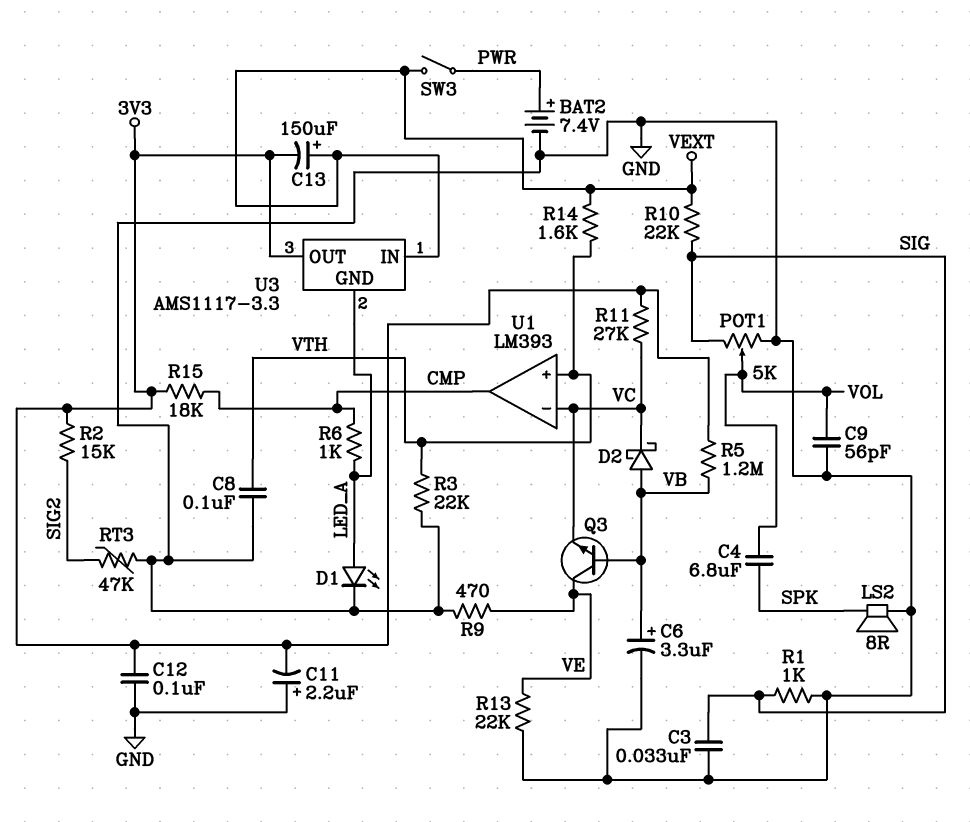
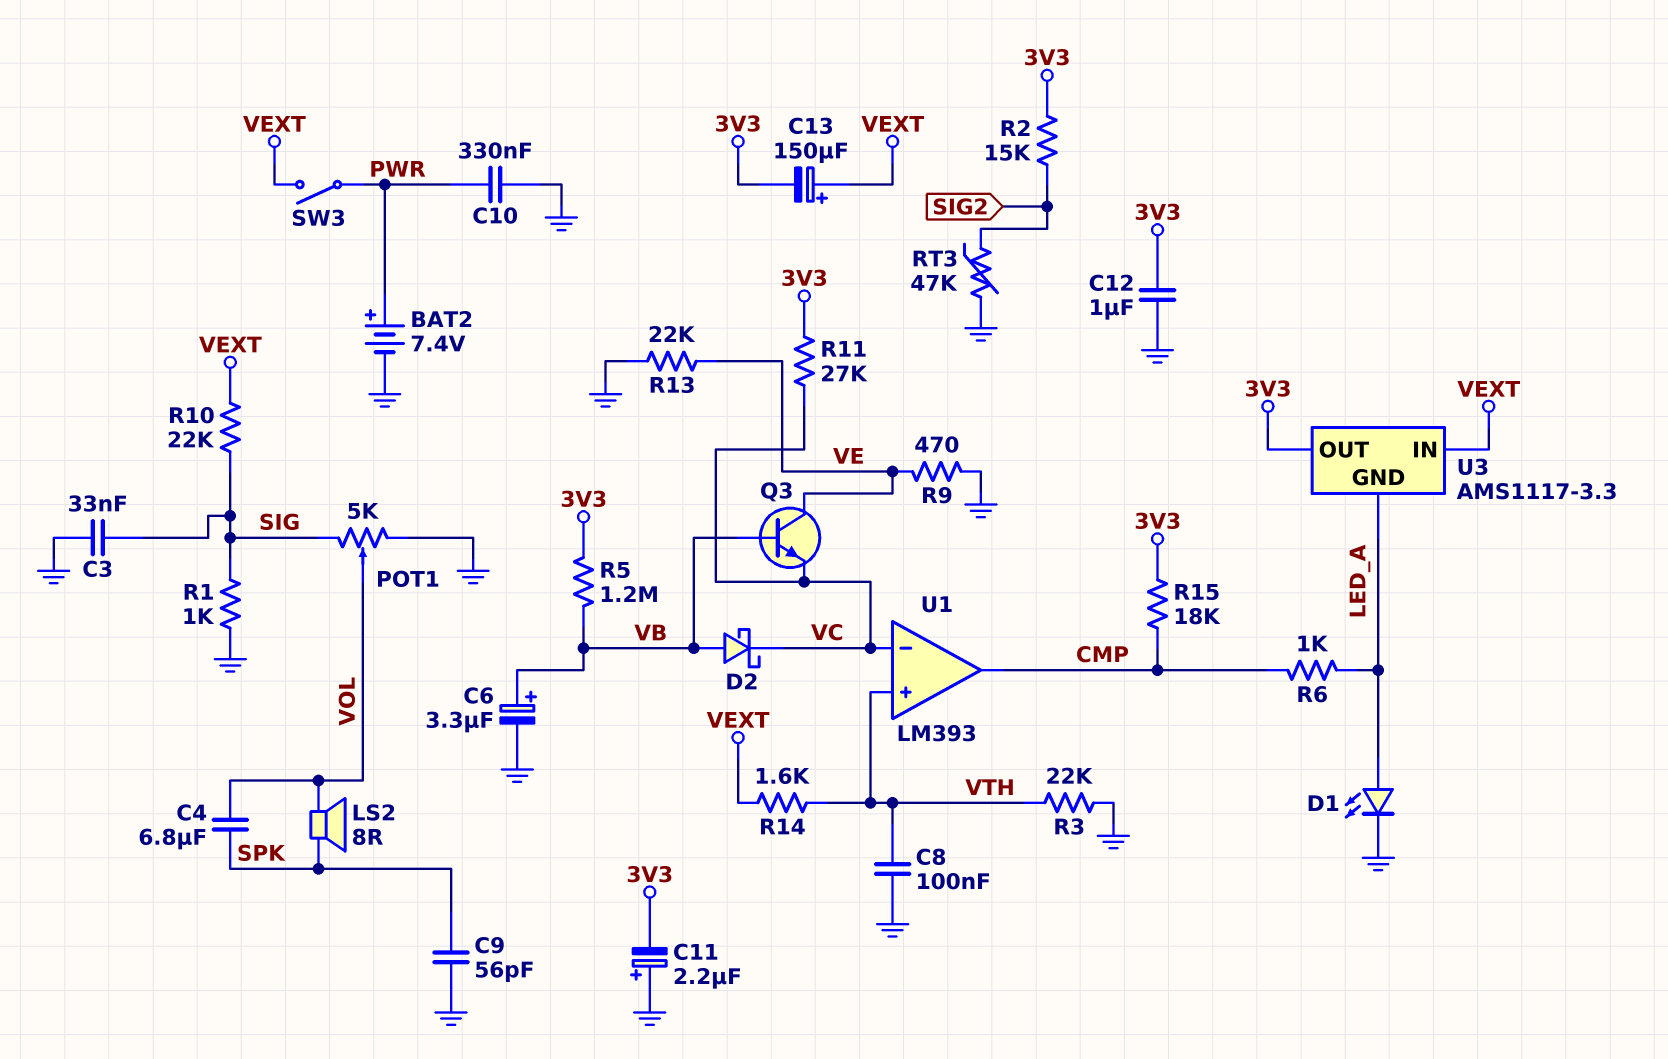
C9: 56pF (GND, VOL) -> 56pF (GND, SPK)
C10: none -> 330nF (GND, PWR)
C12: 100nF (3V3, GND) -> 1uF (3V3, GND)
LS2: speaker 8R (GND, SPK) -> speaker 8R (SPK, VOL)

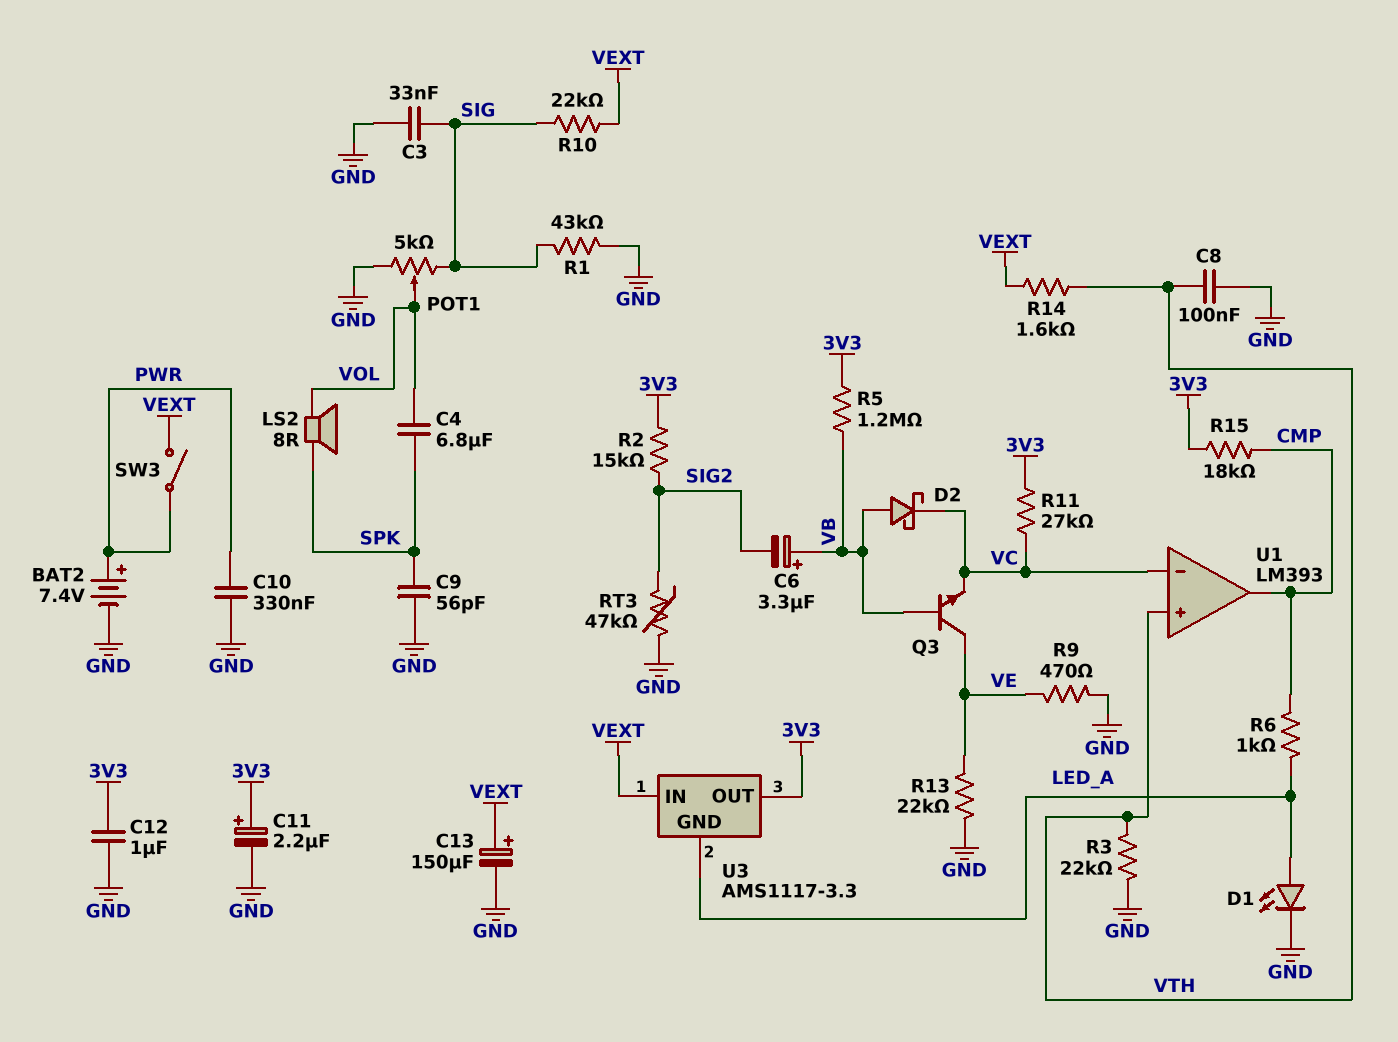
C6: 3.3uF (plus VB, minus GND) -> 3.3uF (plus VB, minus SIG2)
C11: 2.2uF (plus GND, minus 3V3) -> 2.2uF (plus 3V3, minus GND)
C13: 150uF (plus VEXT, minus 3V3) -> 150uF (plus VEXT, minus GND)
R1: 1k (GND, SIG) -> 43k (GND, SIG)

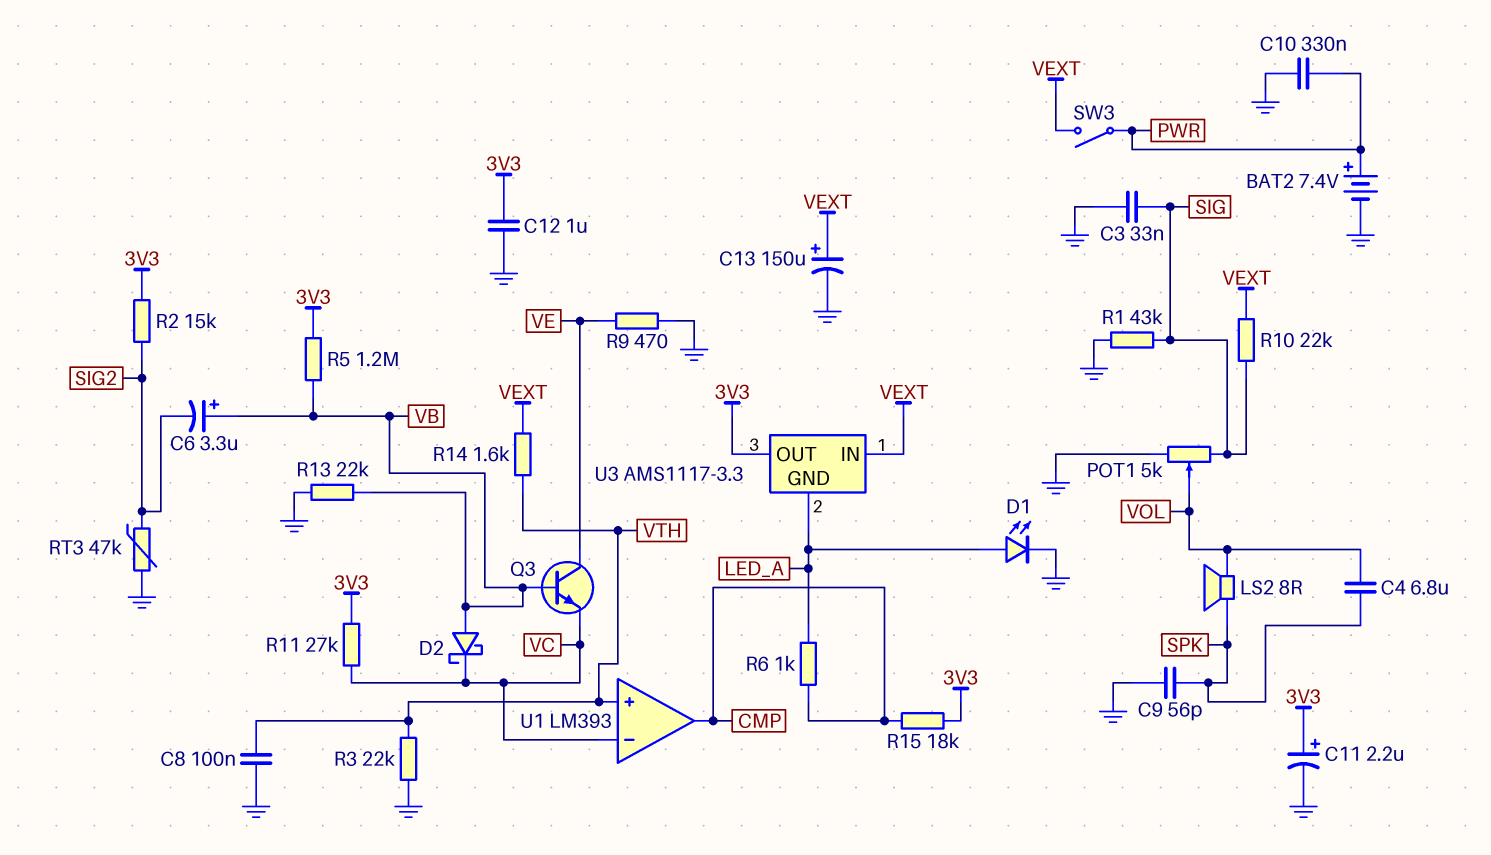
R13: 22k (GND, VE) -> 22k (GND, VB)

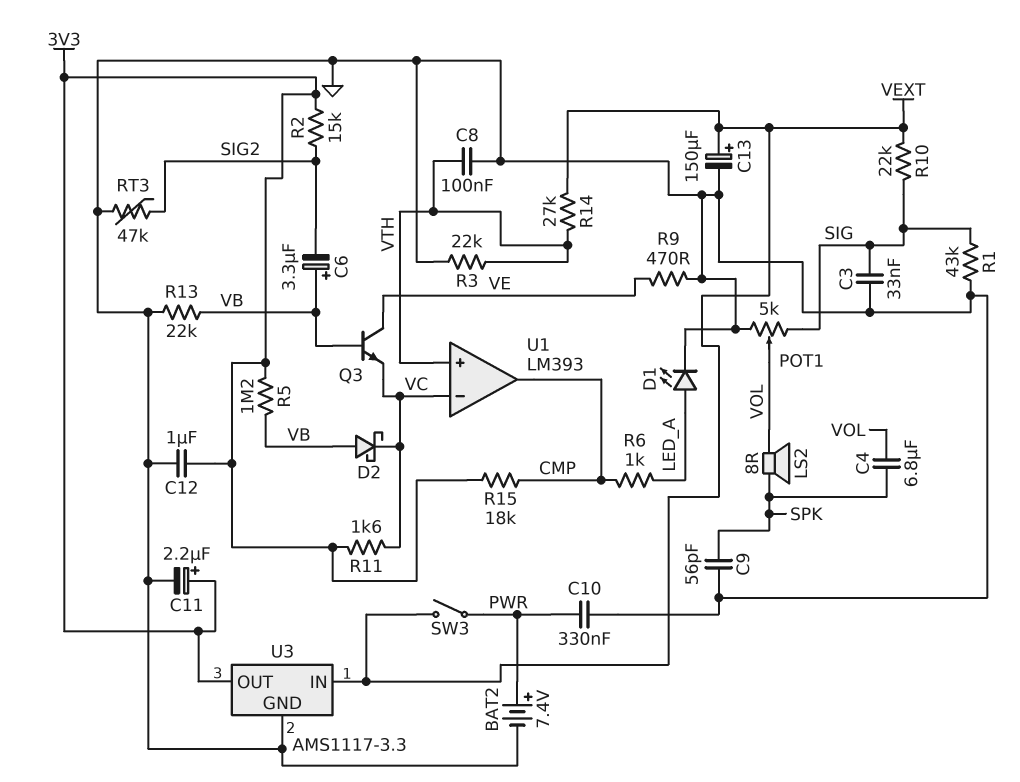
R11: 27k (3V3, VC) -> 1.6k (3V3, VC)
R14: 1.6k (VEXT, VTH) -> 27k (VEXT, VTH)
U3 pin GND: LED_A -> GND

